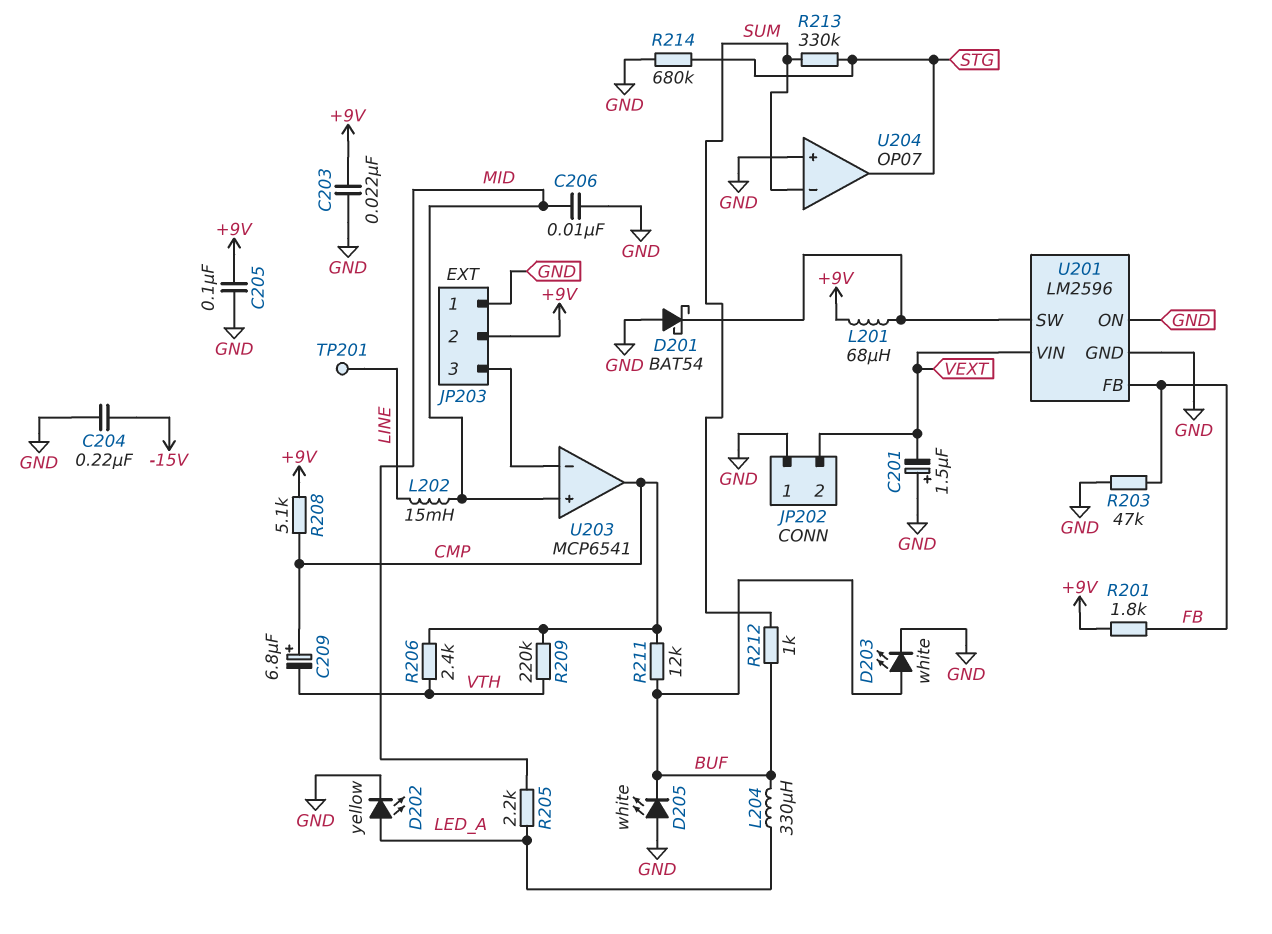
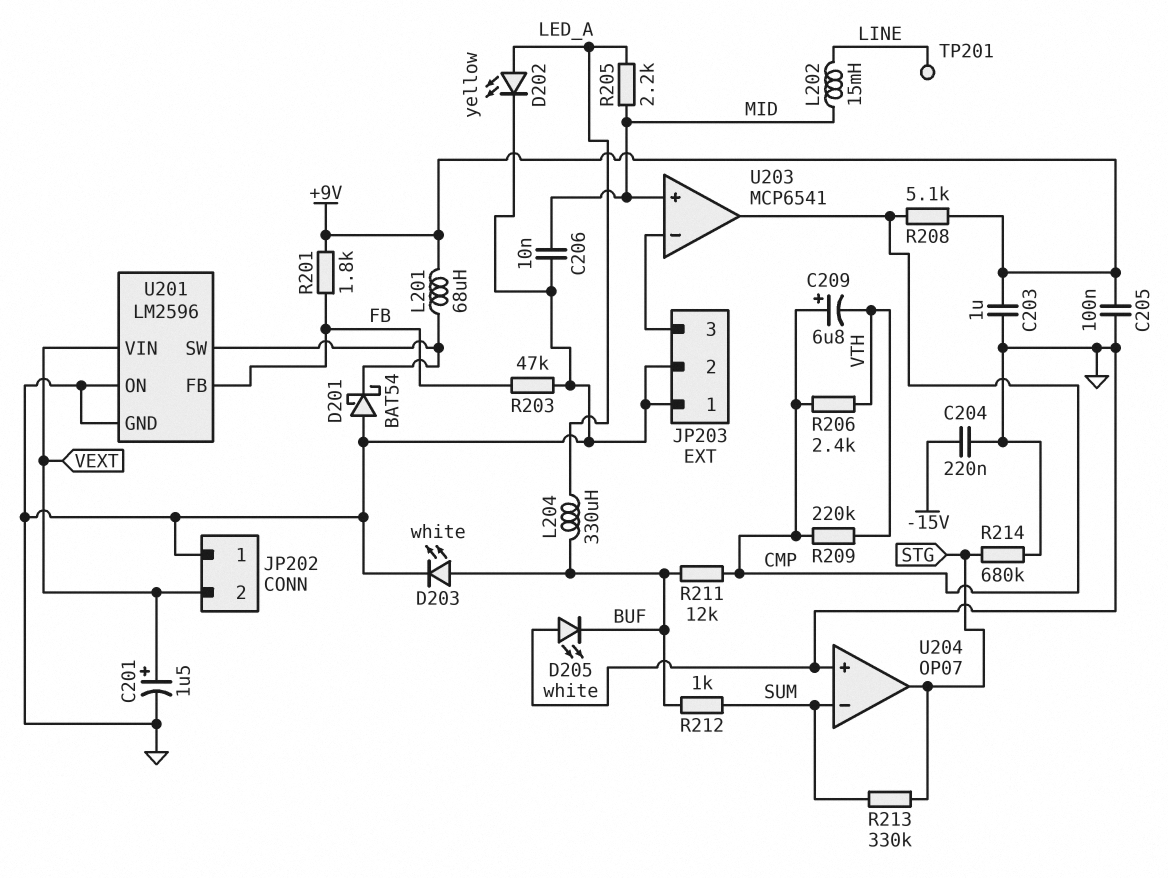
C201: 1.5uF (plus GND, minus VEXT) -> 1.5uF (plus VEXT, minus GND)
C203: 22nF (+9V, GND) -> 1uF (+9V, GND)
JP203 pin 2: +9V -> GND

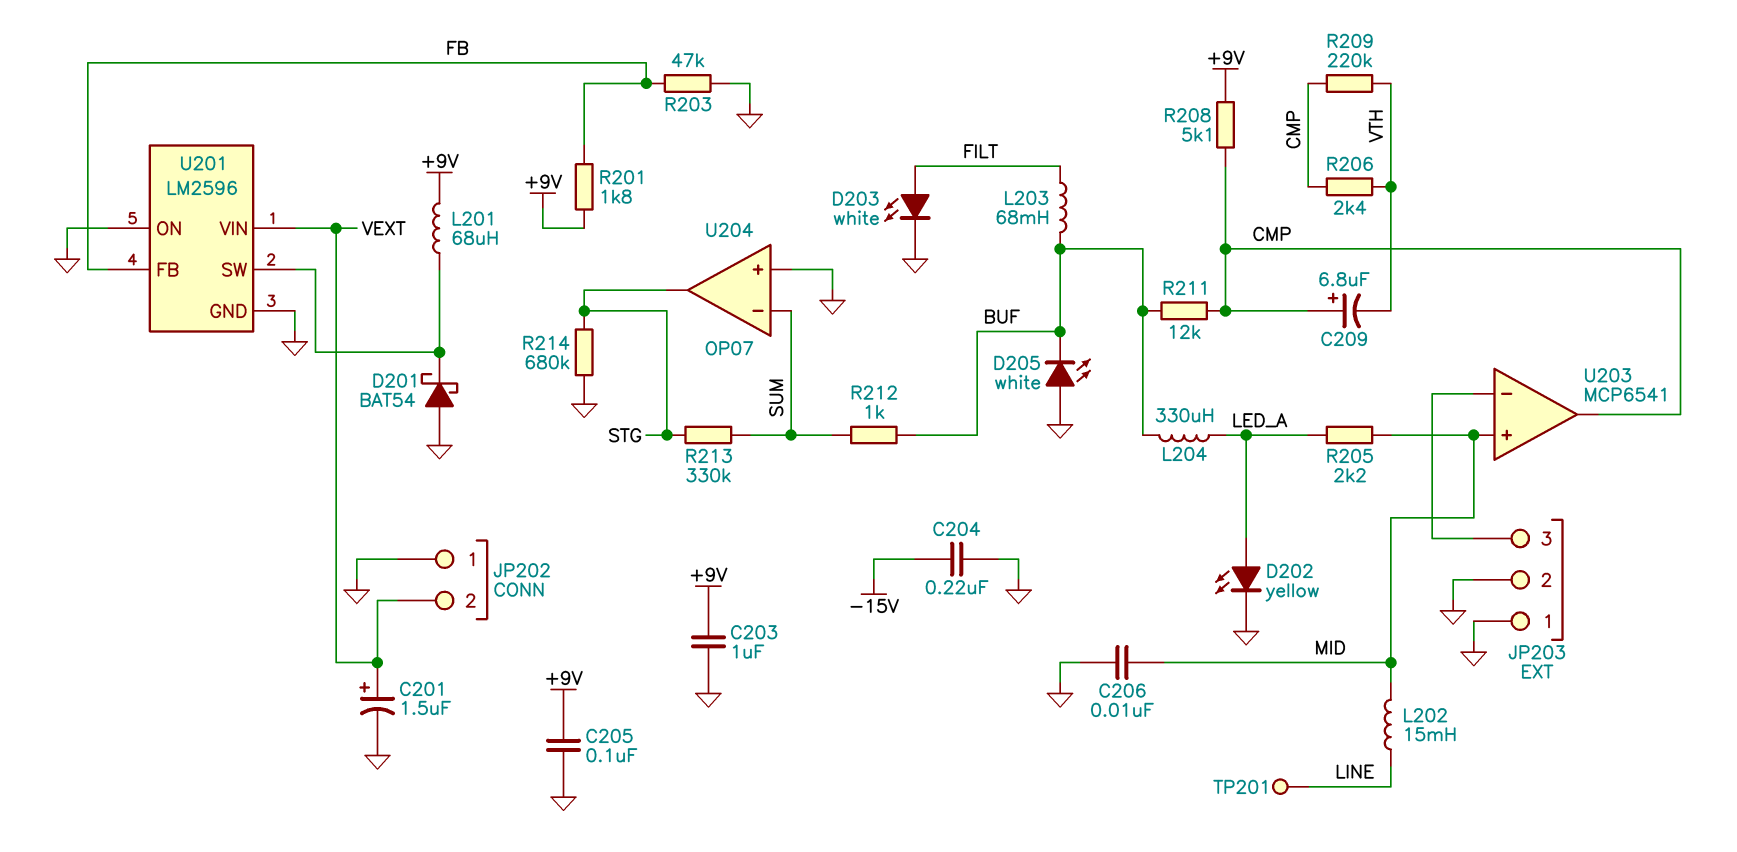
D203: LED white (A BUF, K GND) -> LED white (A FILT, K GND)
L203: none -> 68mH (BUF, FILT)

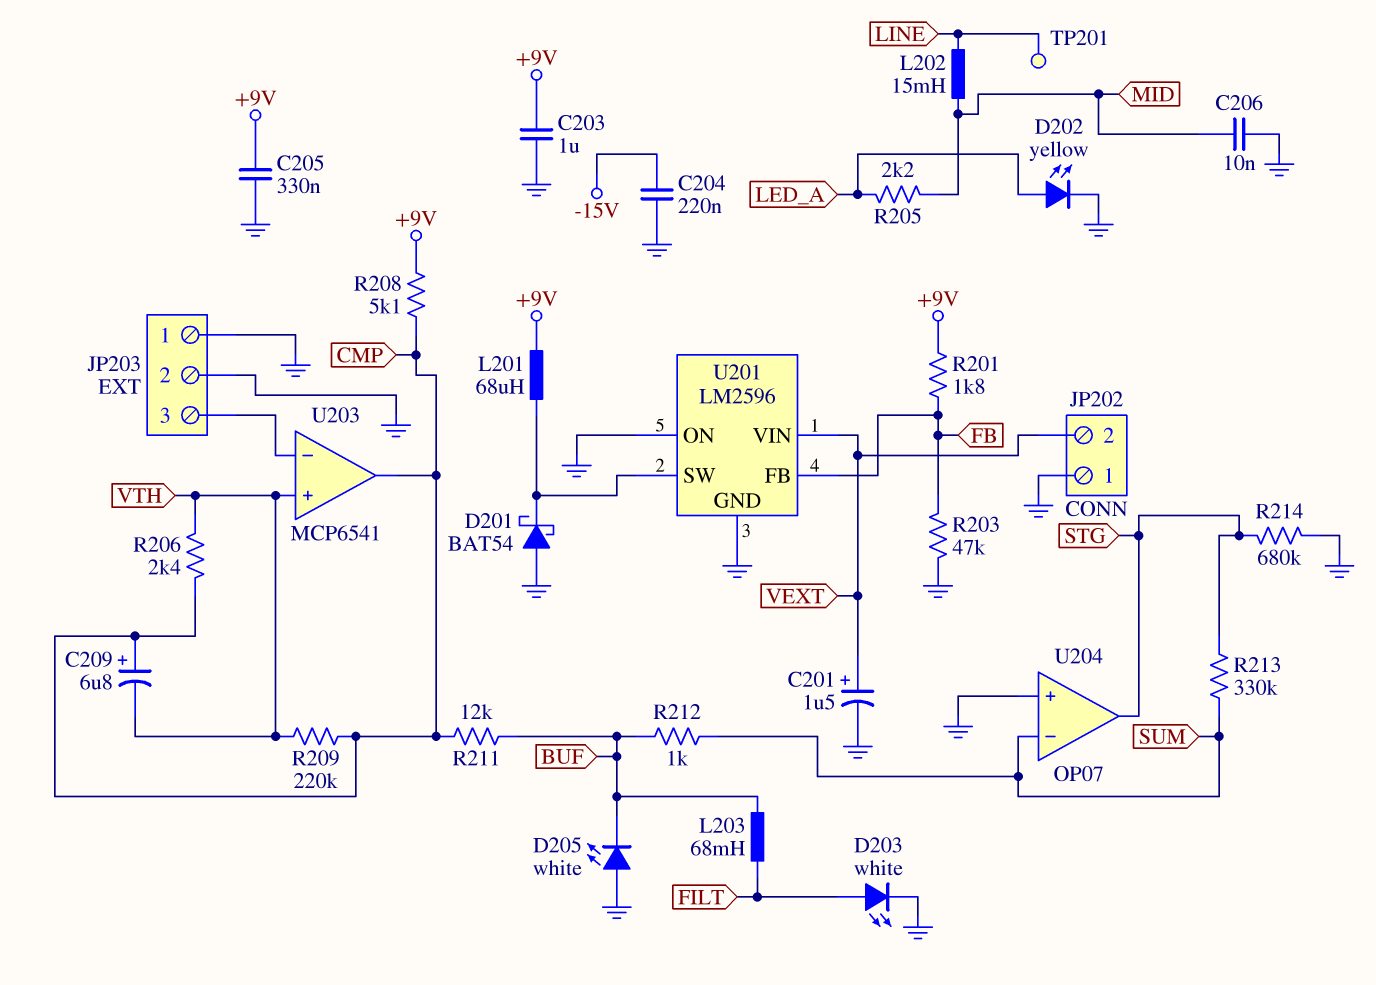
C205: 100nF (+9V, GND) -> 330nF (+9V, GND)
L204: 330uH (BUF, LED_A) -> none
U203 pin in+: MID -> VTH

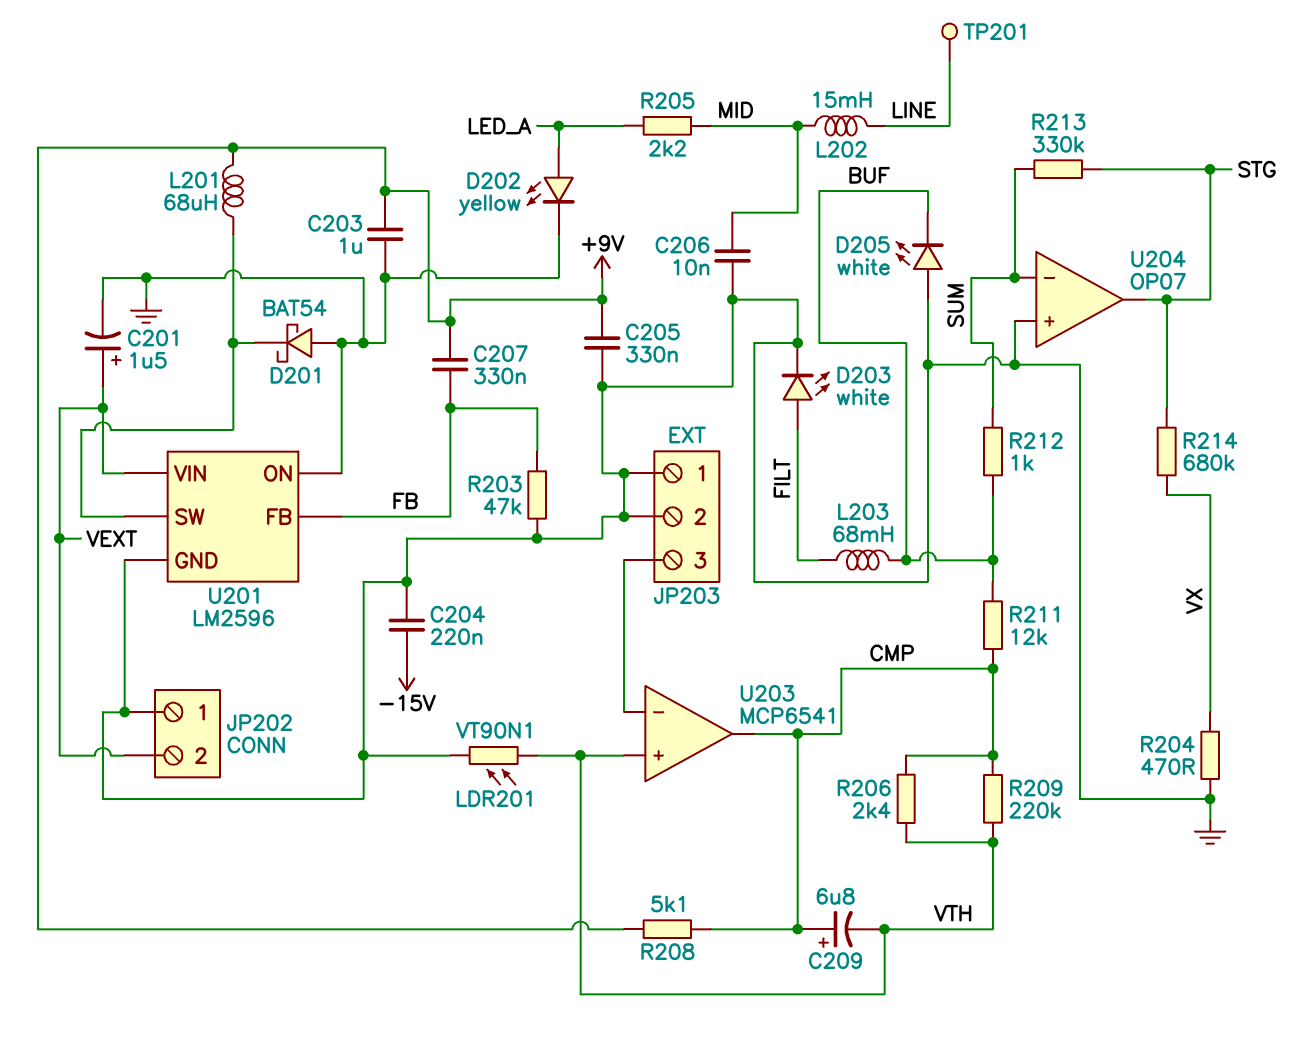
C207: none -> 330nF (+9V, FB)
LDR201: none -> VT90N1 (GND, VTH)
R201: 1.8k (+9V, FB) -> none
R204: none -> 470 (GND, VX)
R214: 680k (GND, STG) -> 680k (STG, VX)

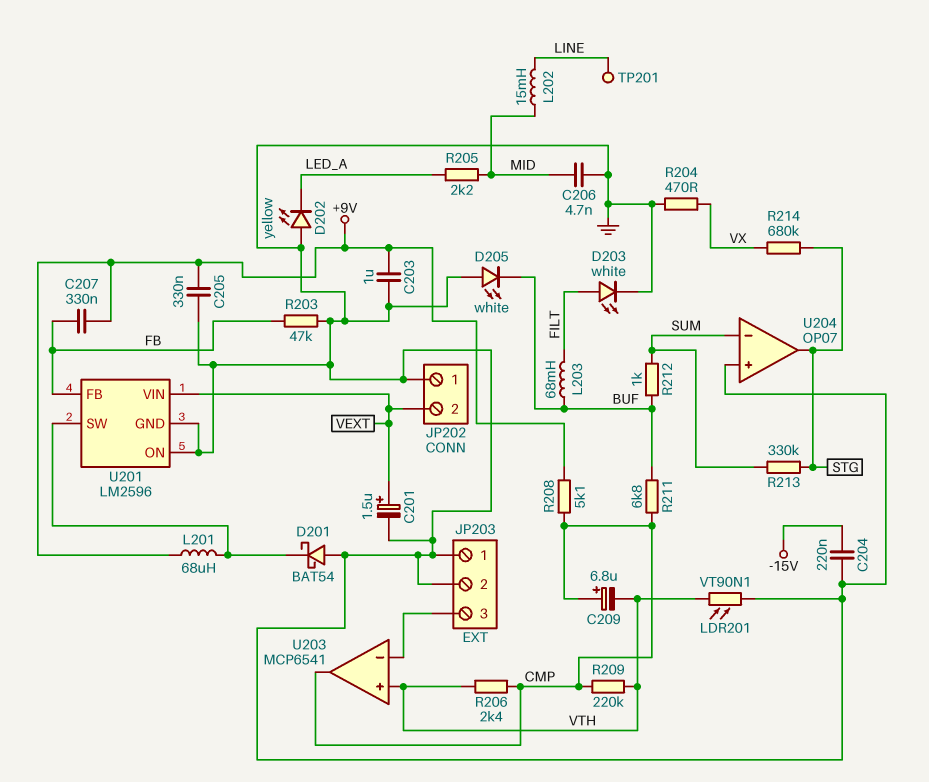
C206: 10nF (GND, MID) -> 4.7nF (GND, MID)
D202: LED yellow (A LED_A, K GND) -> LED yellow (A GND, K LED_A)
R211: 12k (BUF, CMP) -> 6.8k (BUF, CMP)

